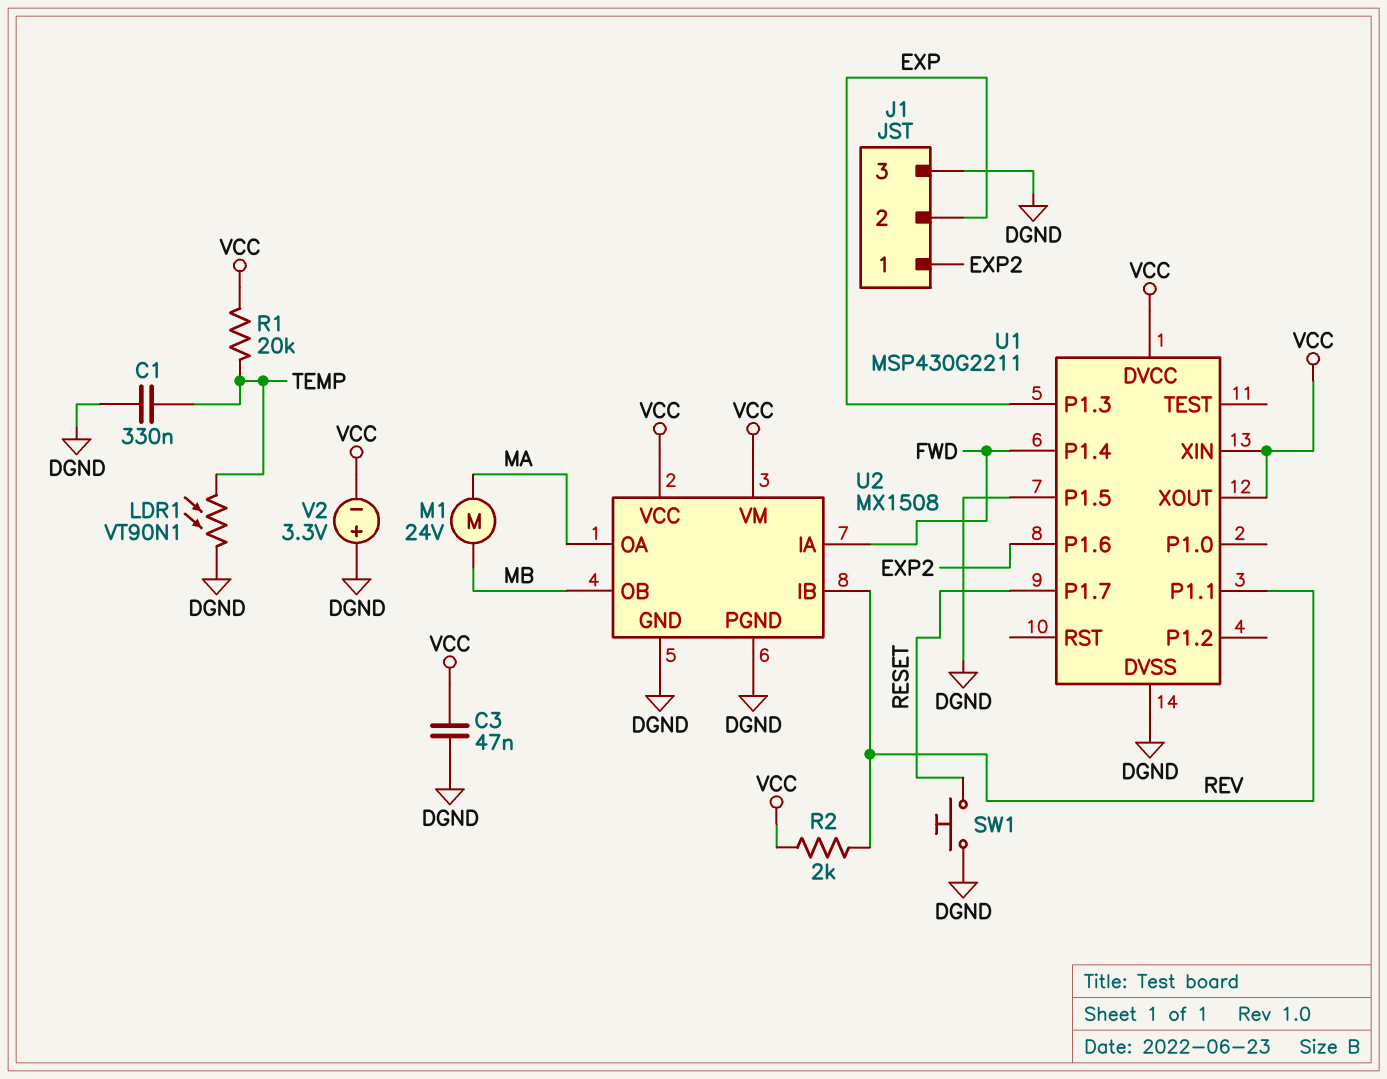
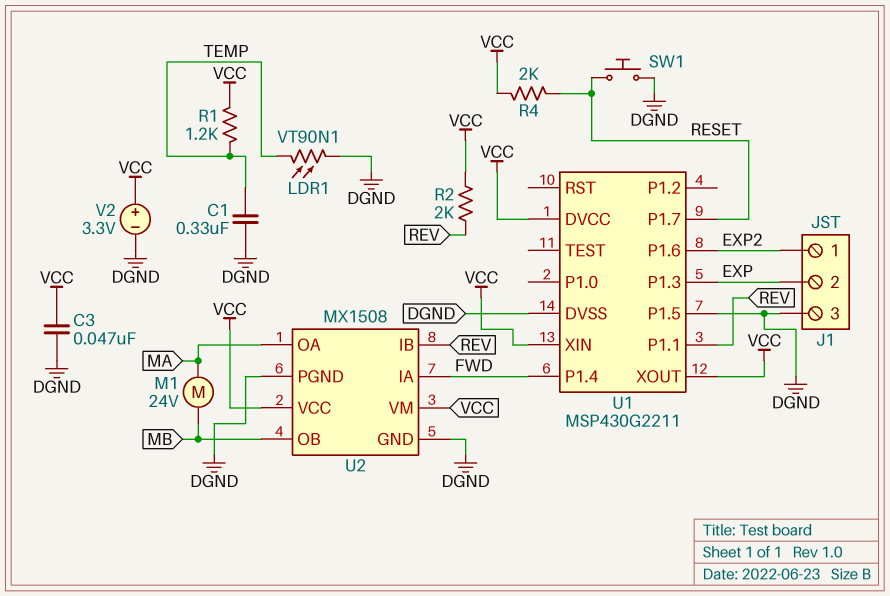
R1: 20k (TEMP, VCC) -> 1.2k (TEMP, VCC)
R4: none -> 2k (RESET, VCC)
V2: 3.3V (plus DGND, minus VCC) -> 3.3V (plus VCC, minus DGND)

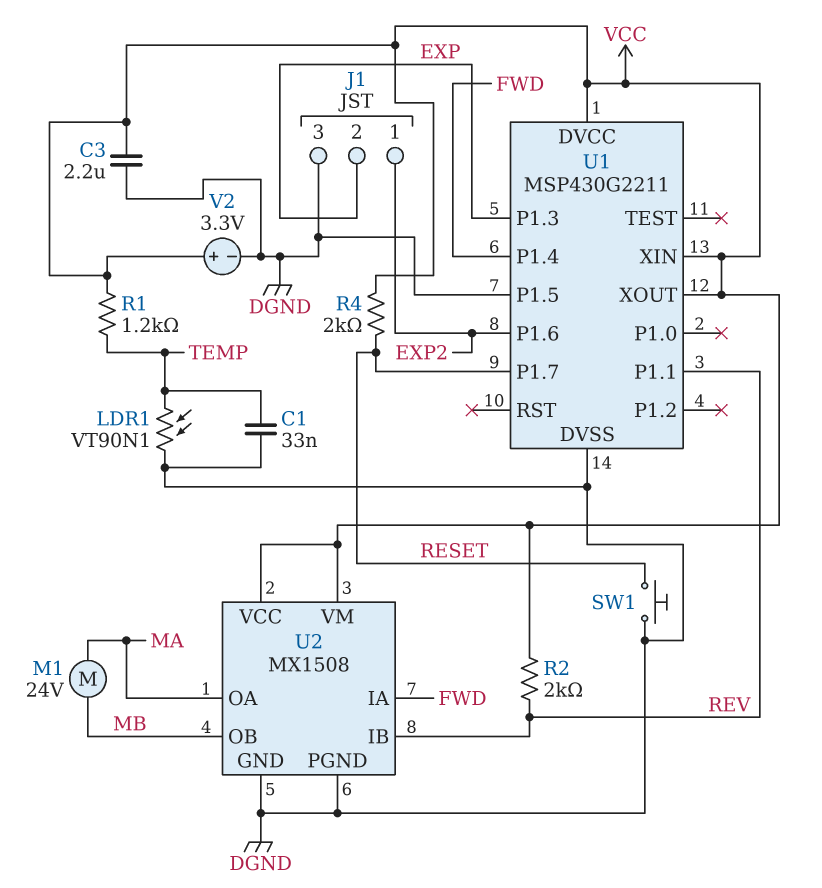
C1: 330nF (DGND, TEMP) -> 33nF (DGND, TEMP)
C3: 47nF (DGND, VCC) -> 2.2uF (DGND, VCC)

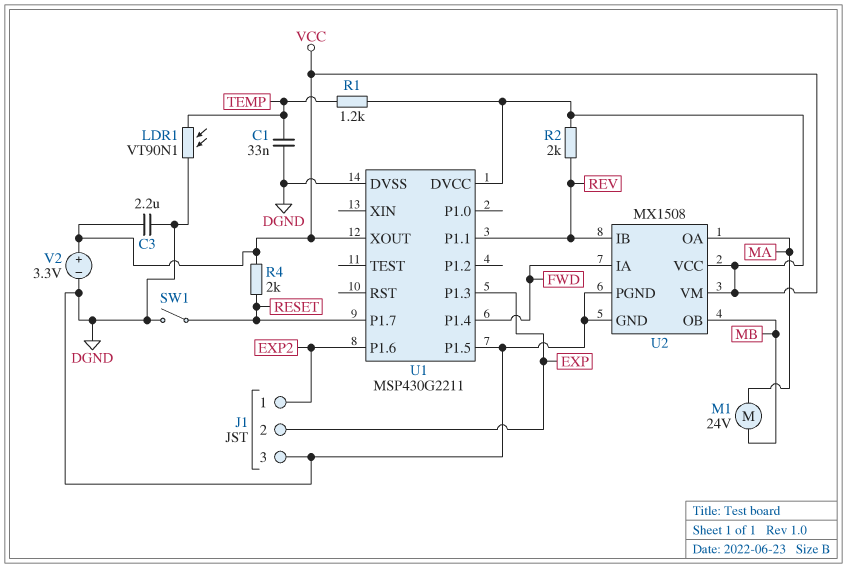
SW1: button (DGND, RESET) -> switch (DGND, RESET)
U1 pin XIN: VCC -> none

